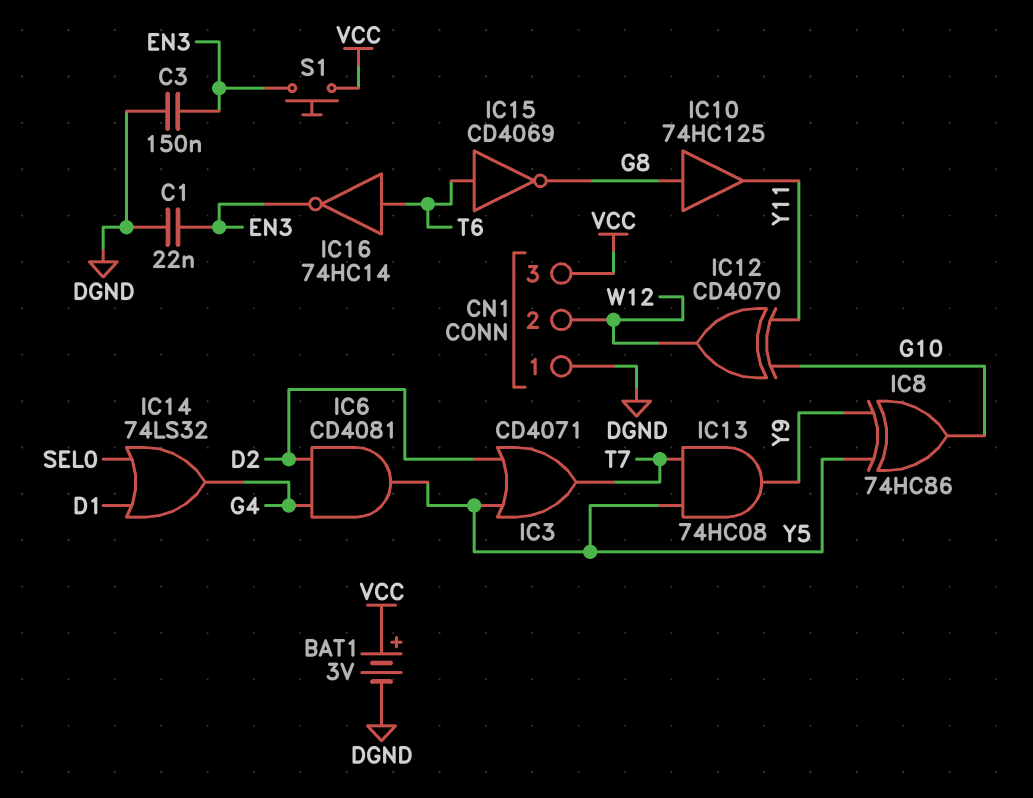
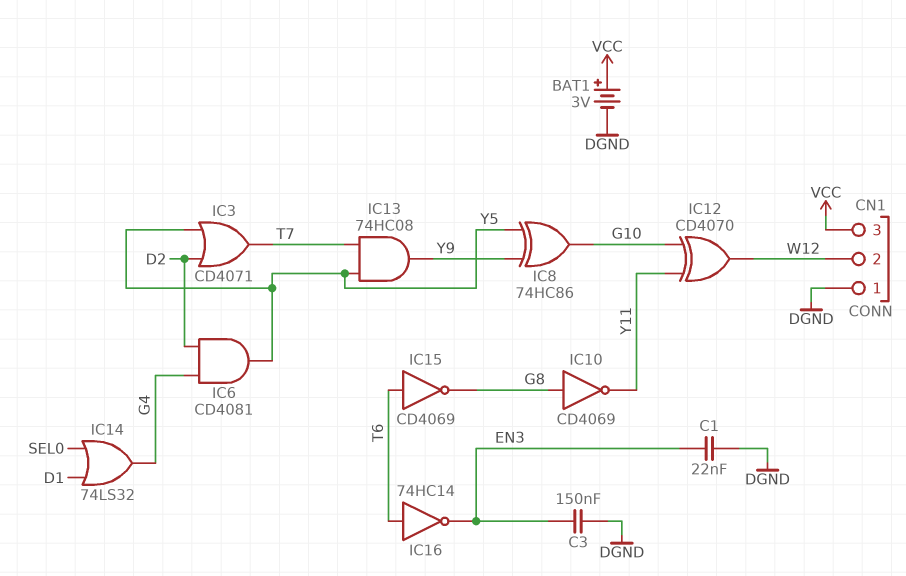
IC10: buffer 74HC125 (in G8, out Y11) -> NOT CD4069 (in G8, out Y11)
S1: button (EN3, VCC) -> none

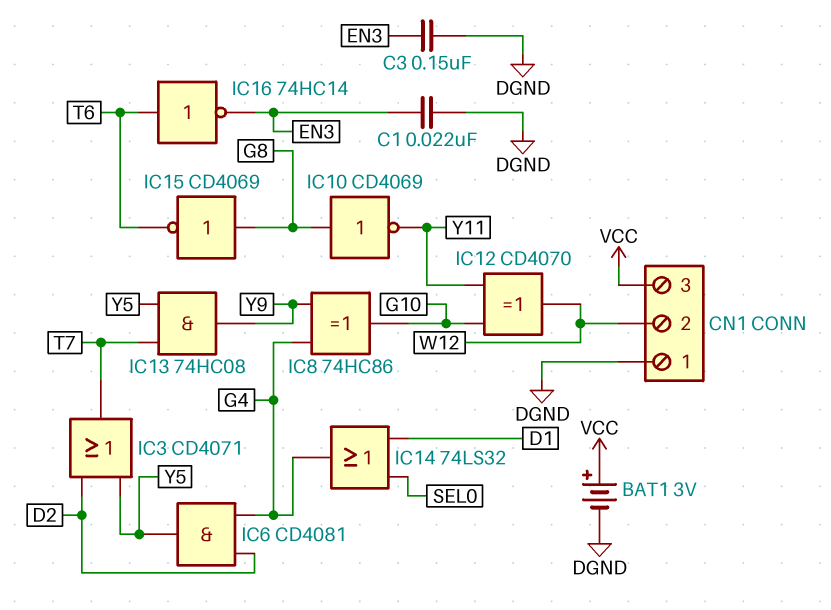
IC8: XOR 74HC86 (in Y5, in Y9, out G10) -> XOR 74HC86 (in G4, in Y9, out G10)
IC15: NOT CD4069 (in T6, out G8) -> NOT CD4069 (in G8, out T6)

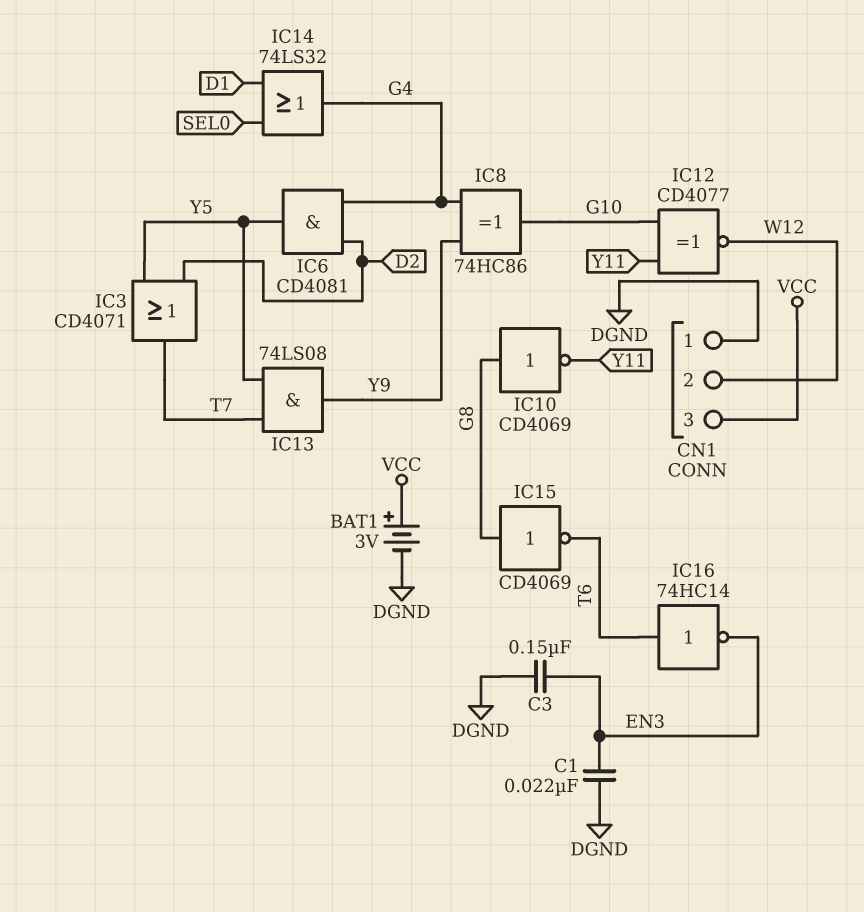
IC12: XOR CD4070 (in G10, in Y11, out W12) -> XNOR CD4077 (in G10, in Y11, out W12)
IC13: AND 74HC08 (in T7, in Y5, out Y9) -> AND 74LS08 (in T7, in Y5, out Y9)

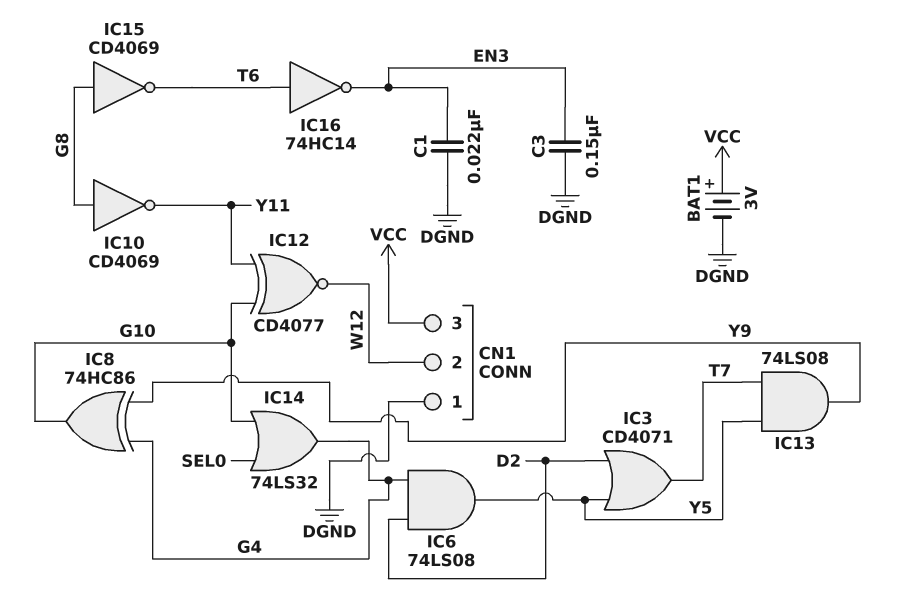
IC6: AND CD4081 (in D2, in G4, out Y5) -> AND 74LS08 (in D2, in G4, out Y5)
IC14: OR 74LS32 (in D1, in SEL0, out G4) -> OR 74LS32 (in G10, in SEL0, out G4)

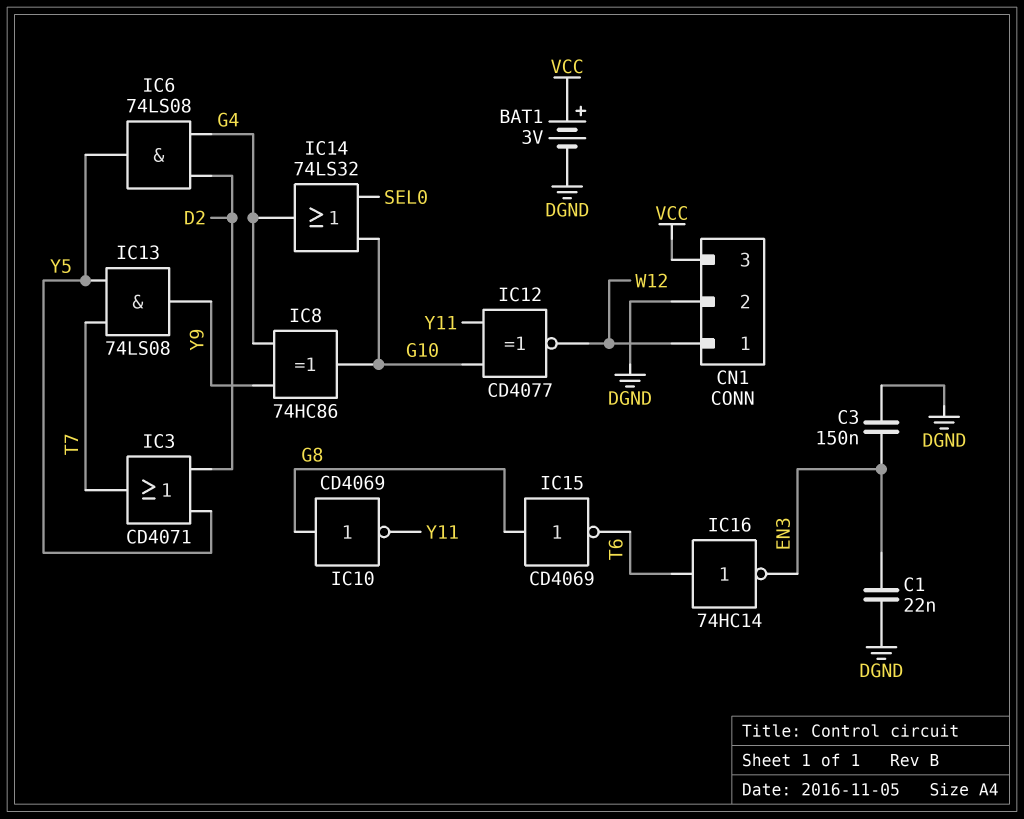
CN1 pin 1: DGND -> W12
CN1 pin 2: W12 -> DGND

